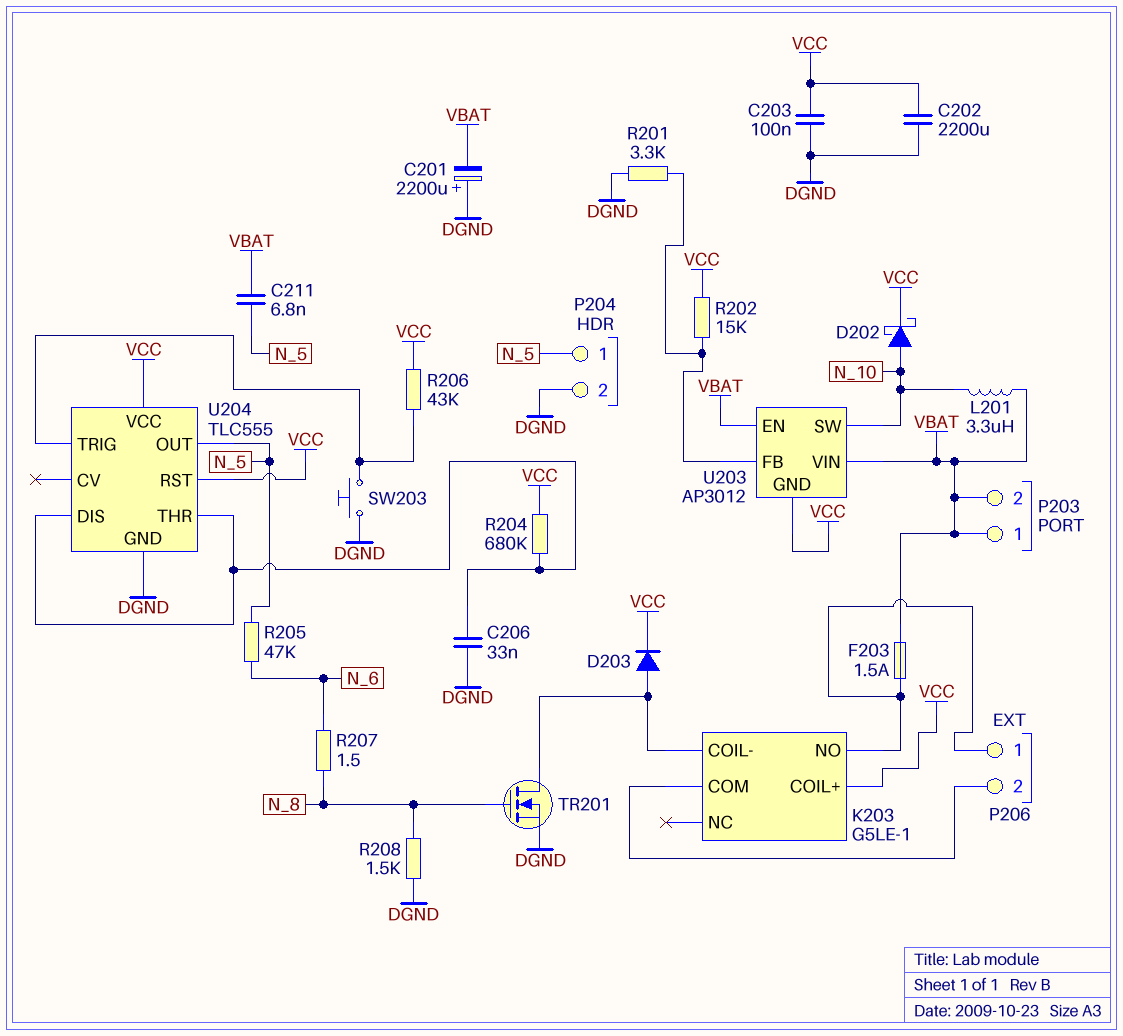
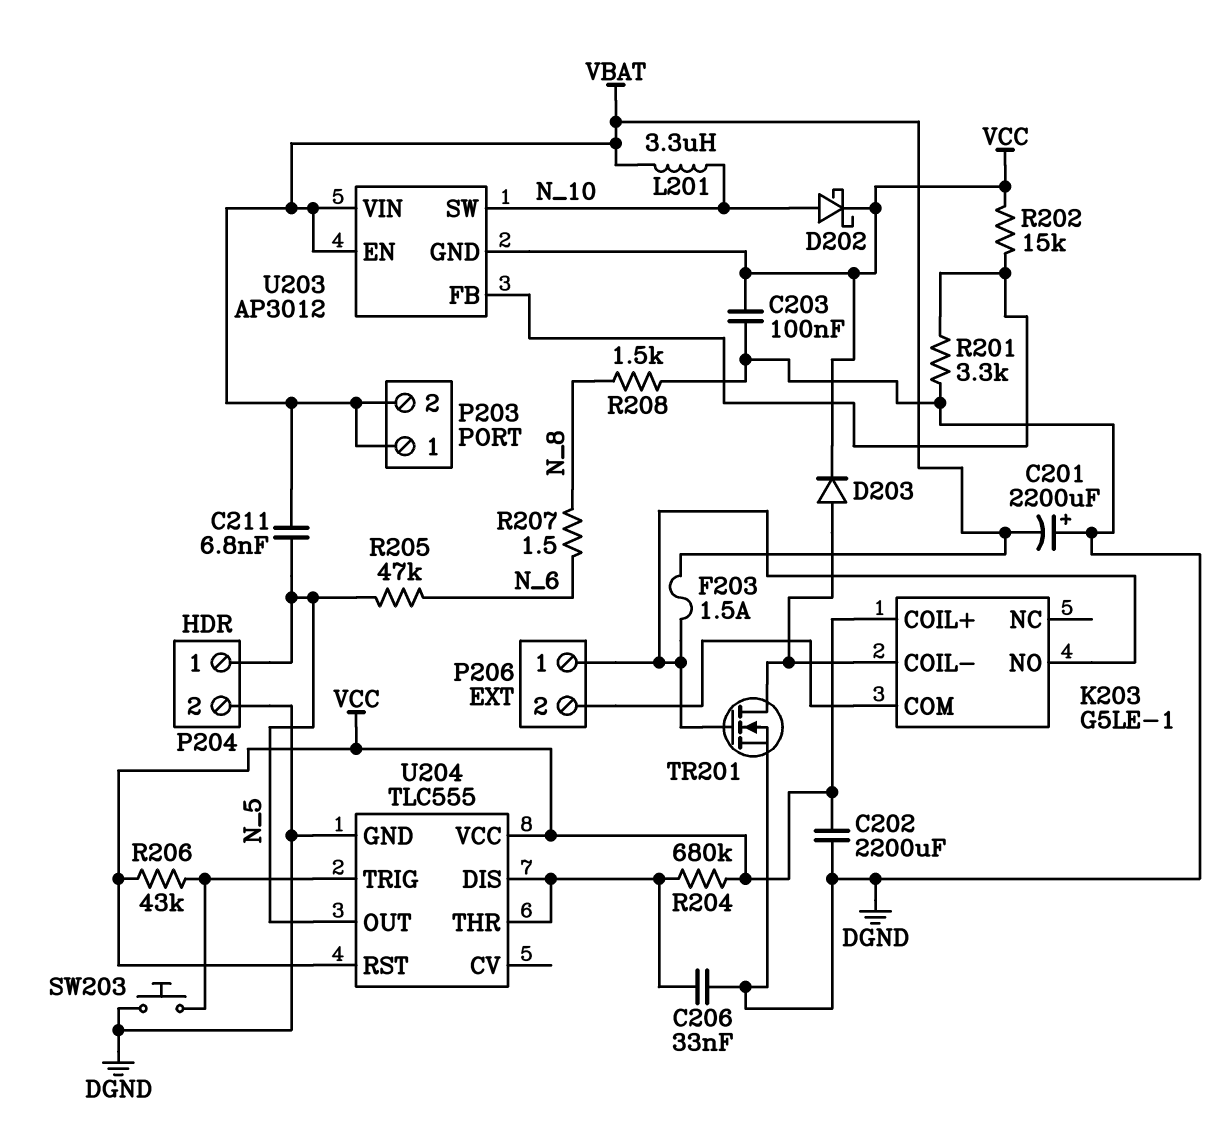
TR201: NMOS (G N_8, D K203/COIL-, S DGND) -> NMOS (G K203/NO, D K203/COIL-, S DGND)

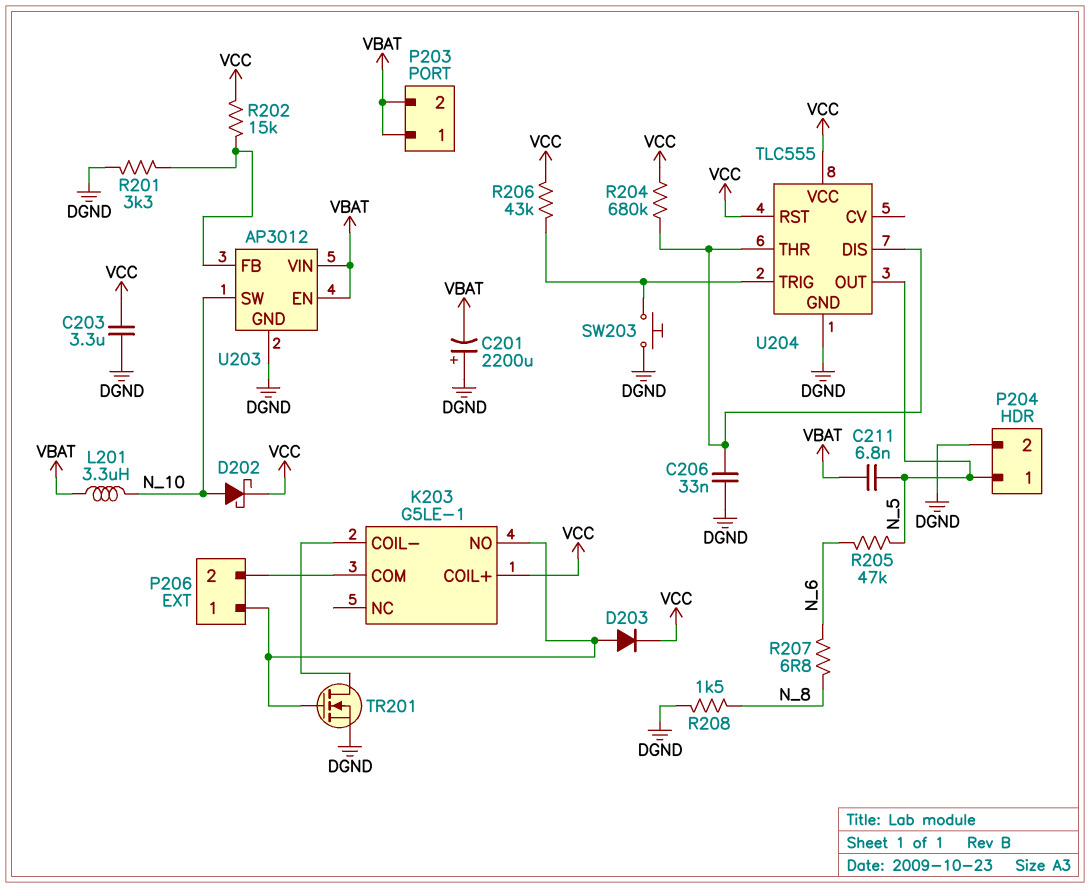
C202: 2200uF (DGND, VCC) -> none
C203: 100nF (DGND, VCC) -> 3.3uF (DGND, VCC)
D203: diode (A K203/COIL-, K VCC) -> diode (A K203/NO, K VCC)
F203: 1.5A (K203/NO, VBAT) -> none
R207: 1.5 (N_6, N_8) -> 6.8 (N_6, N_8)
U203 pin GND: VCC -> DGND

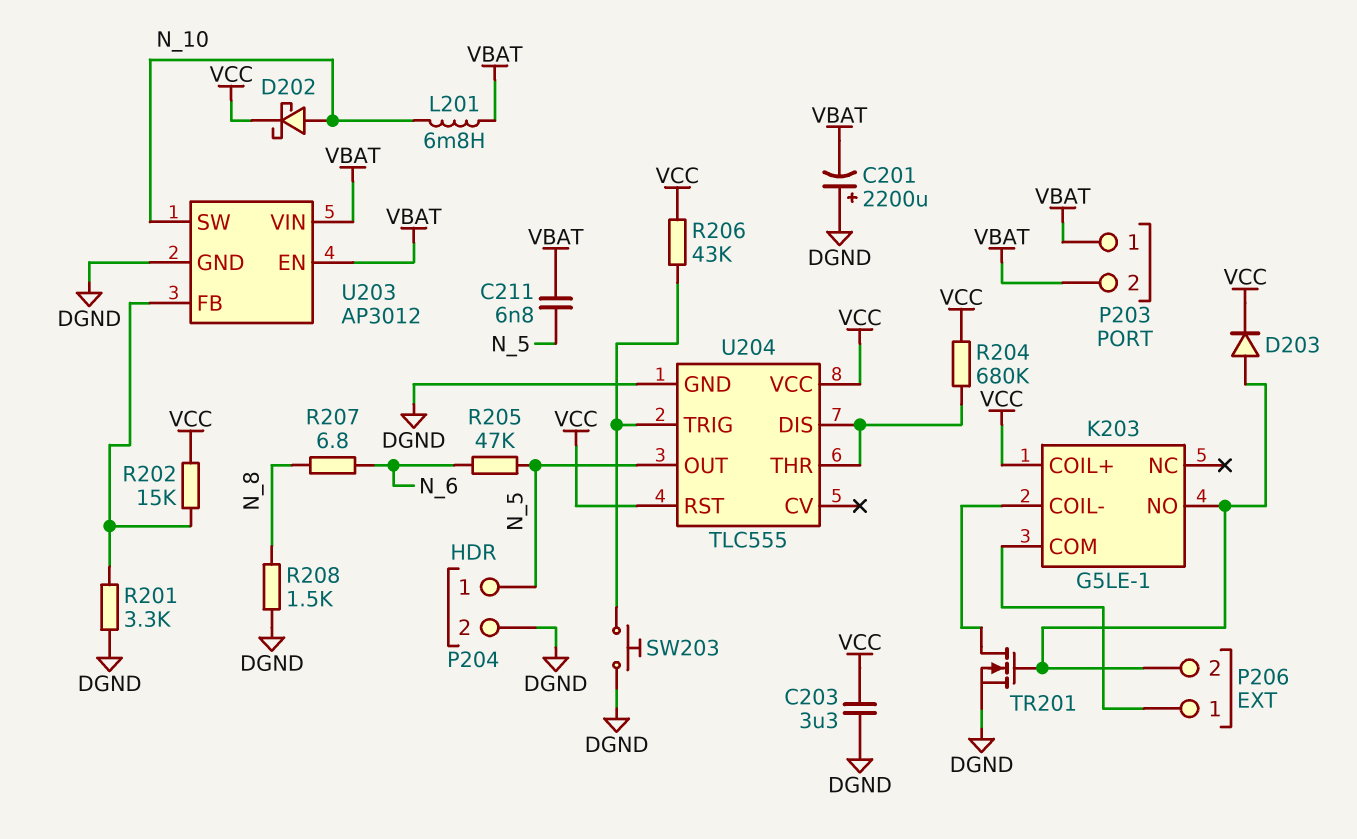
C206: 33nF (DGND, U204/DIS) -> none
L201: 3.3uH (N_10, VBAT) -> 6.8mH (N_10, VBAT)
P206 pin 1: K203/NO -> K203/COM
P206 pin 2: K203/COM -> K203/NO

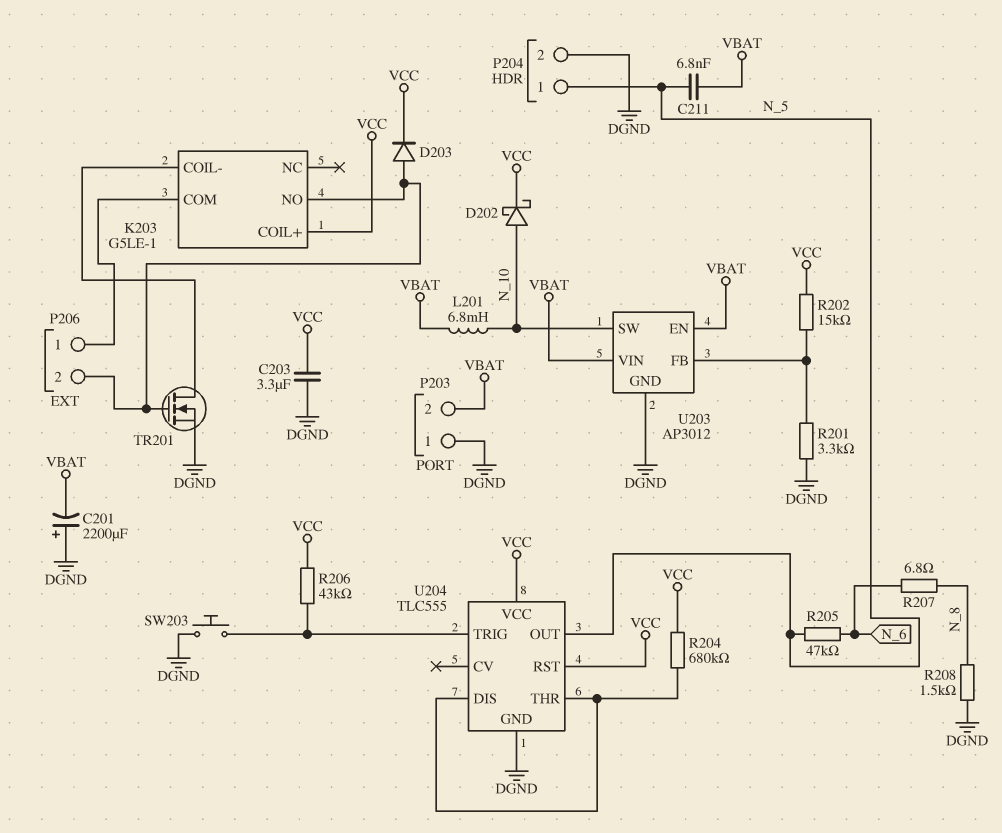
P203 pin 1: VBAT -> DGND

